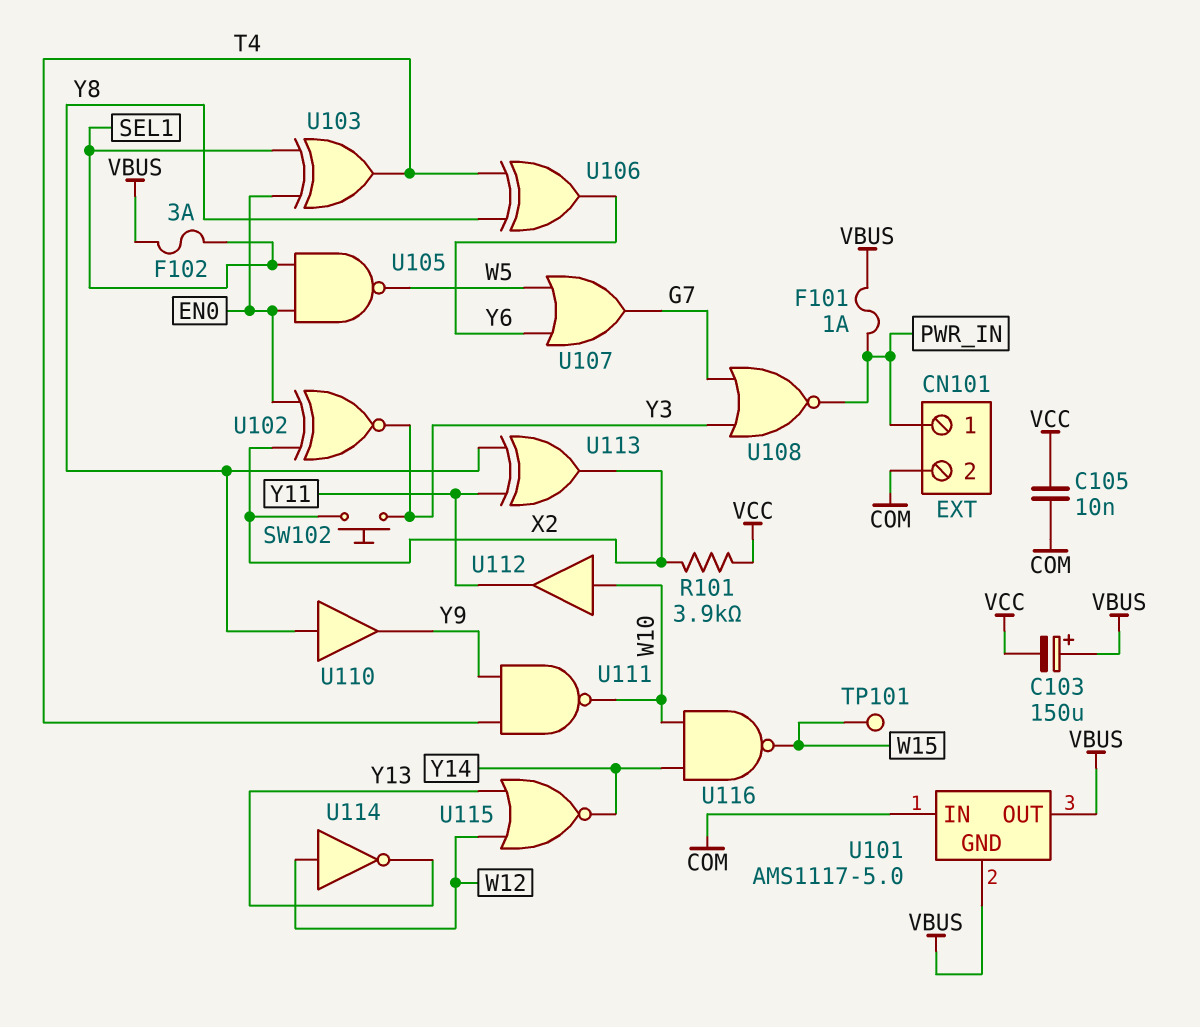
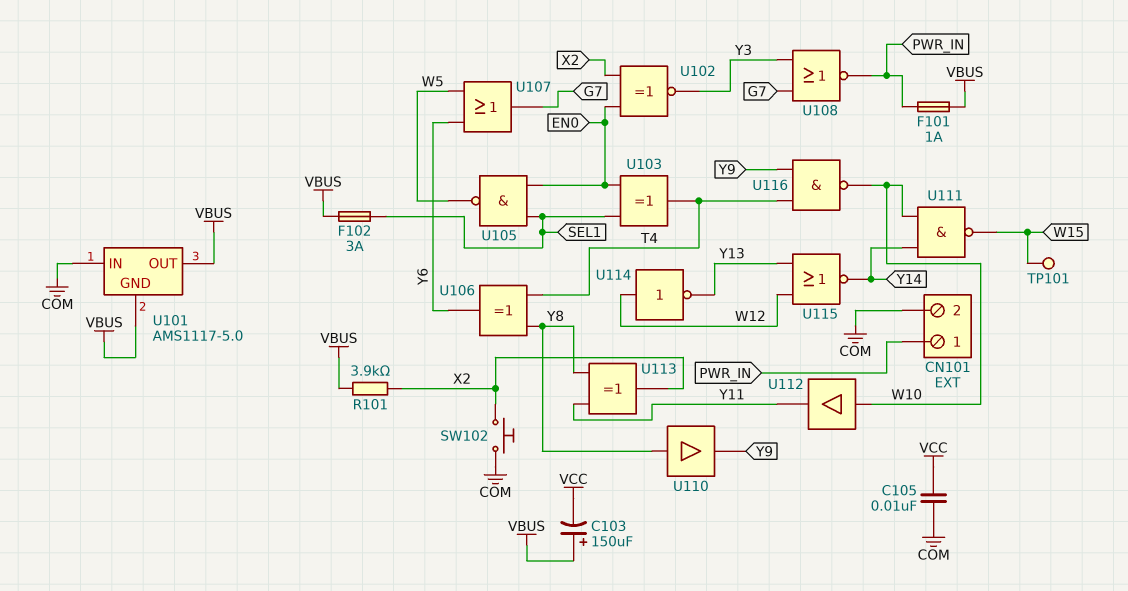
R101: 3.9k (VCC, X2) -> 3.9k (VBUS, X2)
SW102: button (X2, Y3) -> button (COM, X2)
U111: NAND (in T4, in Y9, out W10) -> NAND (in W10, in Y14, out W15)
U116: NAND (in W10, in Y14, out W15) -> NAND (in T4, in Y9, out W10)

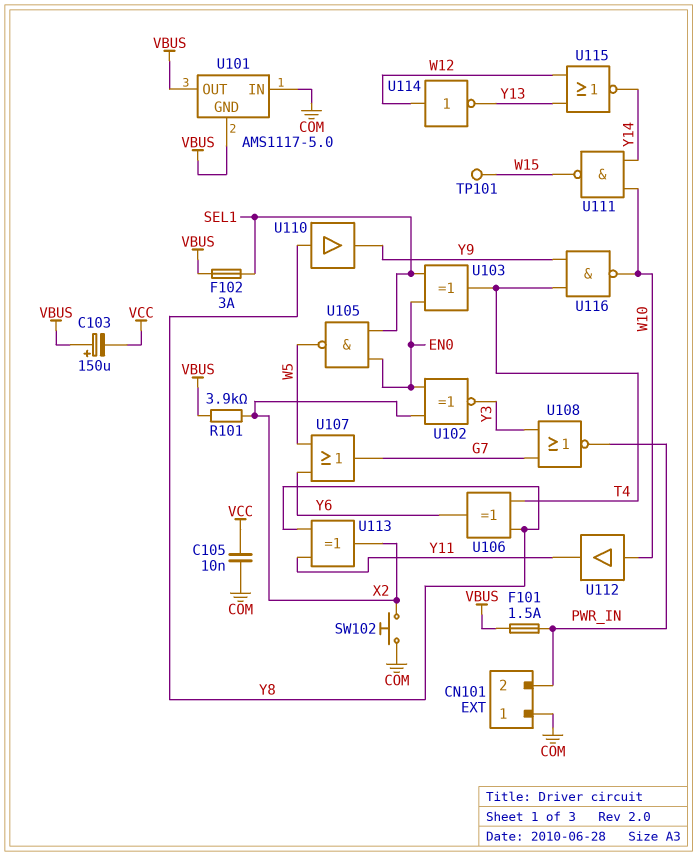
CN101 pin 1: PWR_IN -> COM
CN101 pin 2: COM -> PWR_IN
F101: 1A (PWR_IN, VBUS) -> 1.5A (PWR_IN, VBUS)

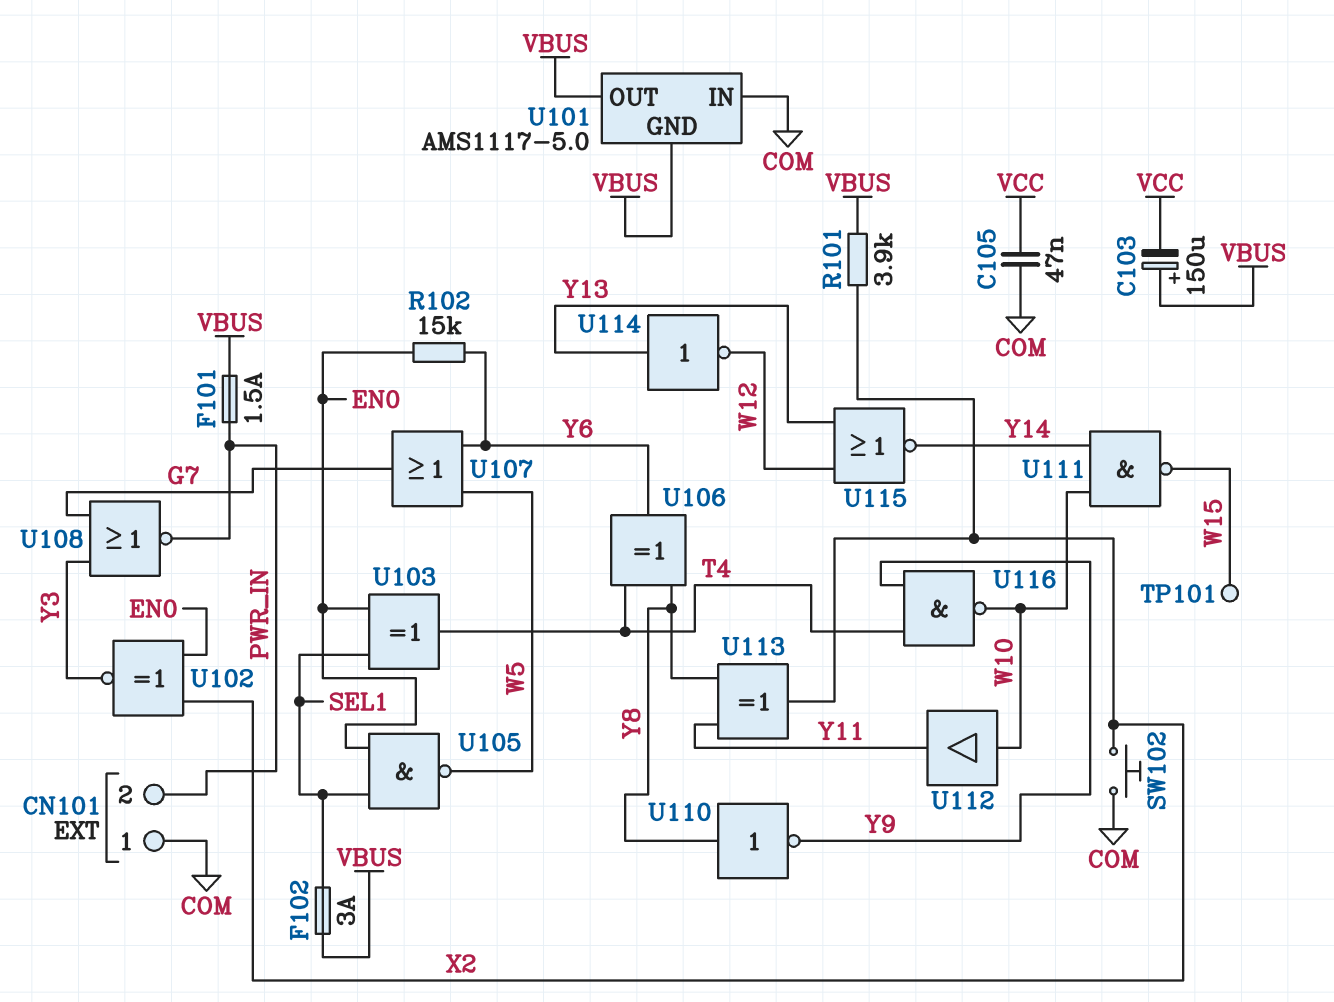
C105: 10nF (COM, VCC) -> 47nF (COM, VCC)
R102: none -> 15k (EN0, Y6)
U110: buffer (in Y8, out Y9) -> NOT (in Y8, out Y9)
U114: NOT (in W12, out Y13) -> NOT (in Y13, out W12)

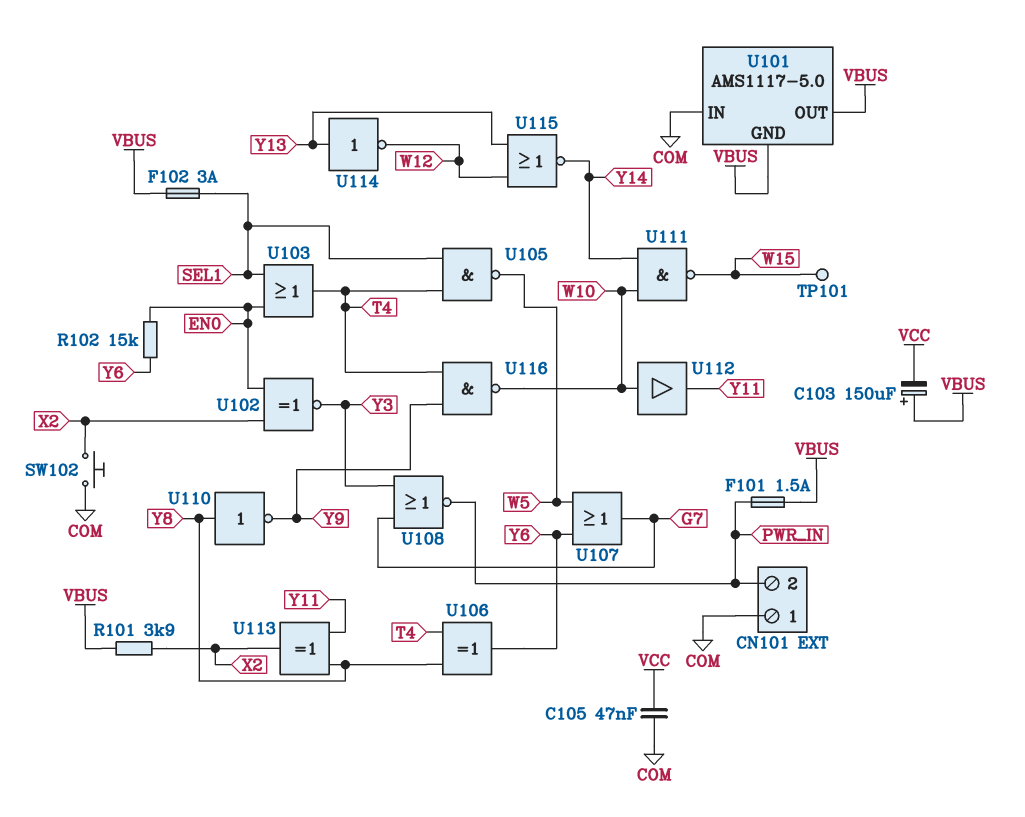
U103: XOR (in EN0, in SEL1, out T4) -> OR (in EN0, in SEL1, out T4)
U105: NAND (in EN0, in SEL1, out W5) -> NAND (in SEL1, in T4, out W5)

